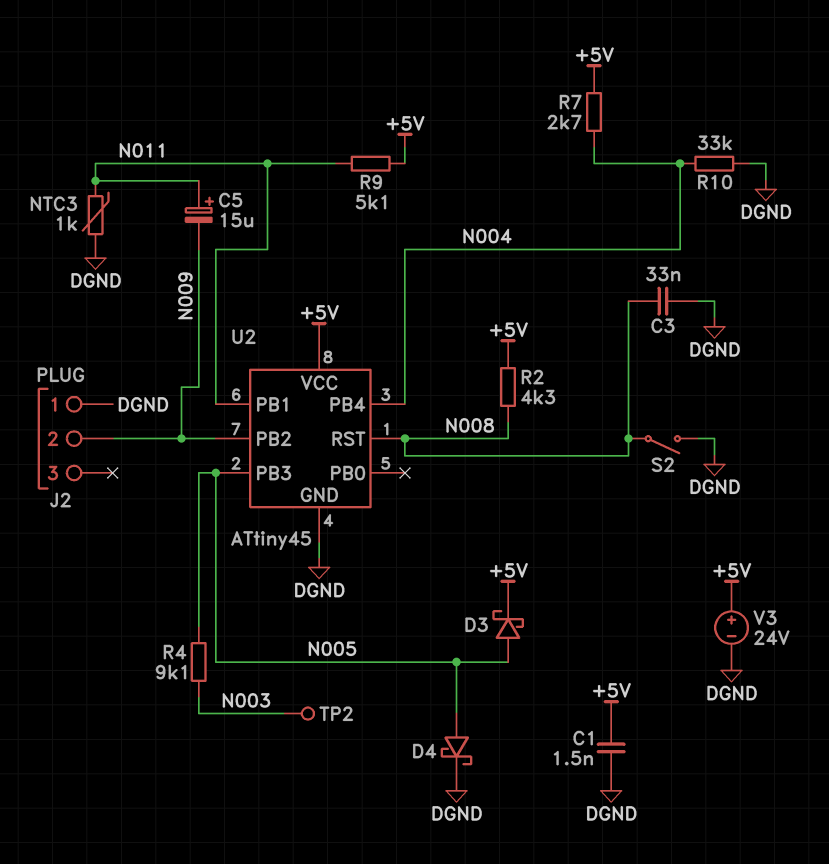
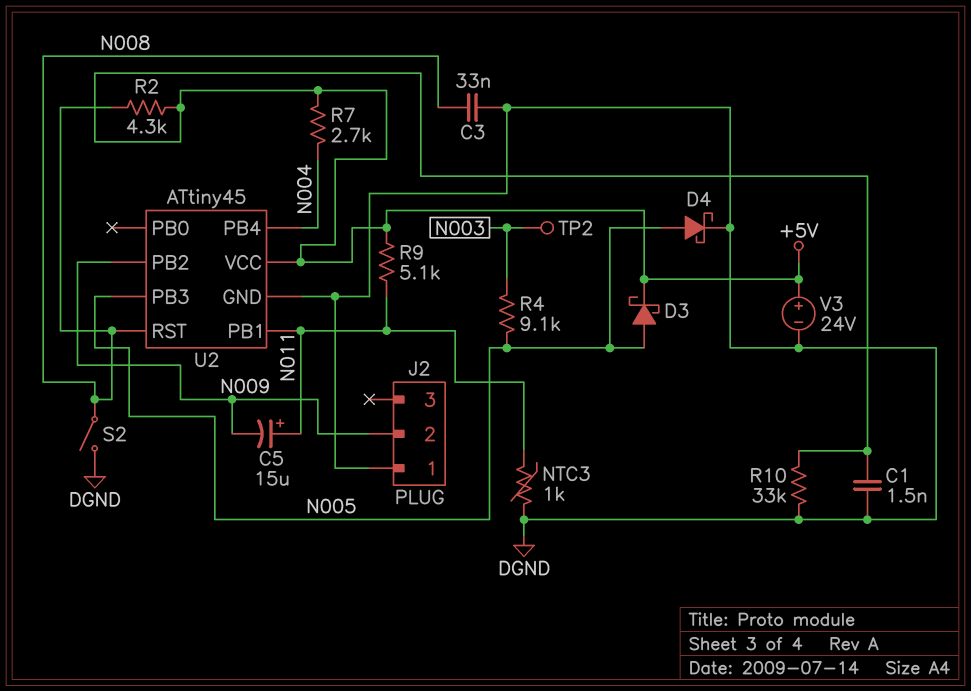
R10: 33k (DGND, N004) -> 33k (+5V, DGND)

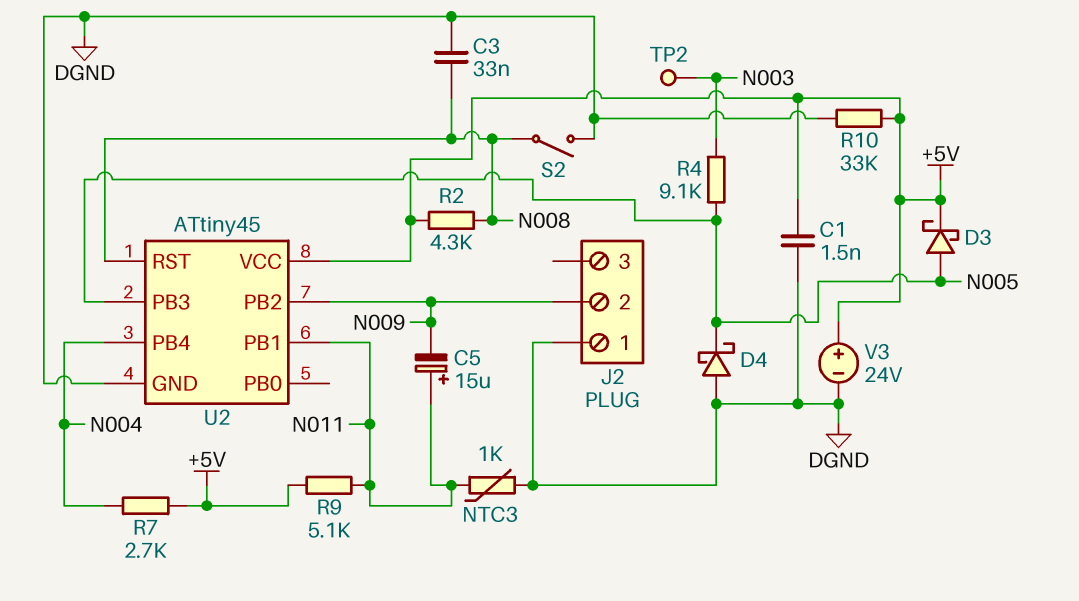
D4: schottky (A N005, K DGND) -> schottky (A DGND, K N005)

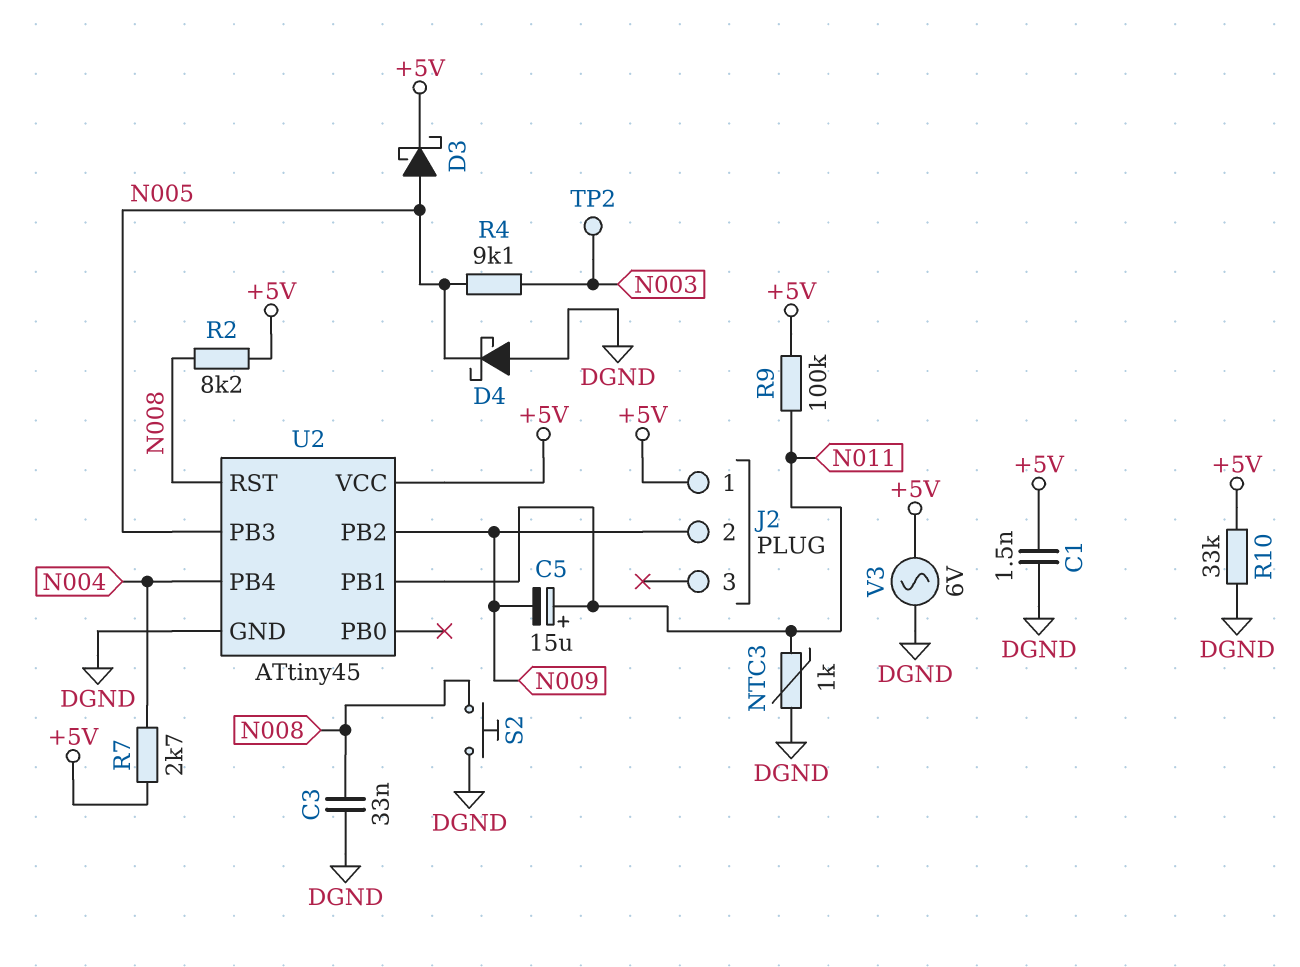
J2 pin 1: DGND -> +5V
R2: 4.3k (+5V, N008) -> 8.2k (+5V, N008)
R9: 5.1k (+5V, N011) -> 100k (+5V, N011)
S2: switch (DGND, N008) -> button (DGND, N008)
V3: 24V (plus +5V, minus DGND) -> AC 6V (+5V, DGND)

